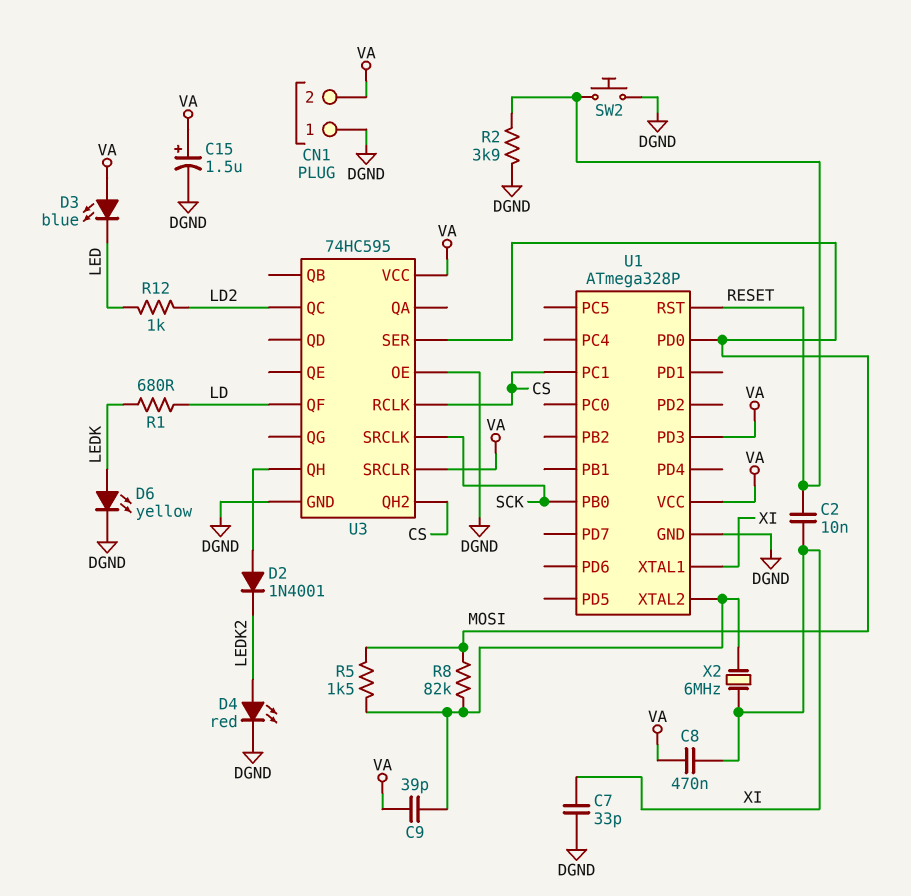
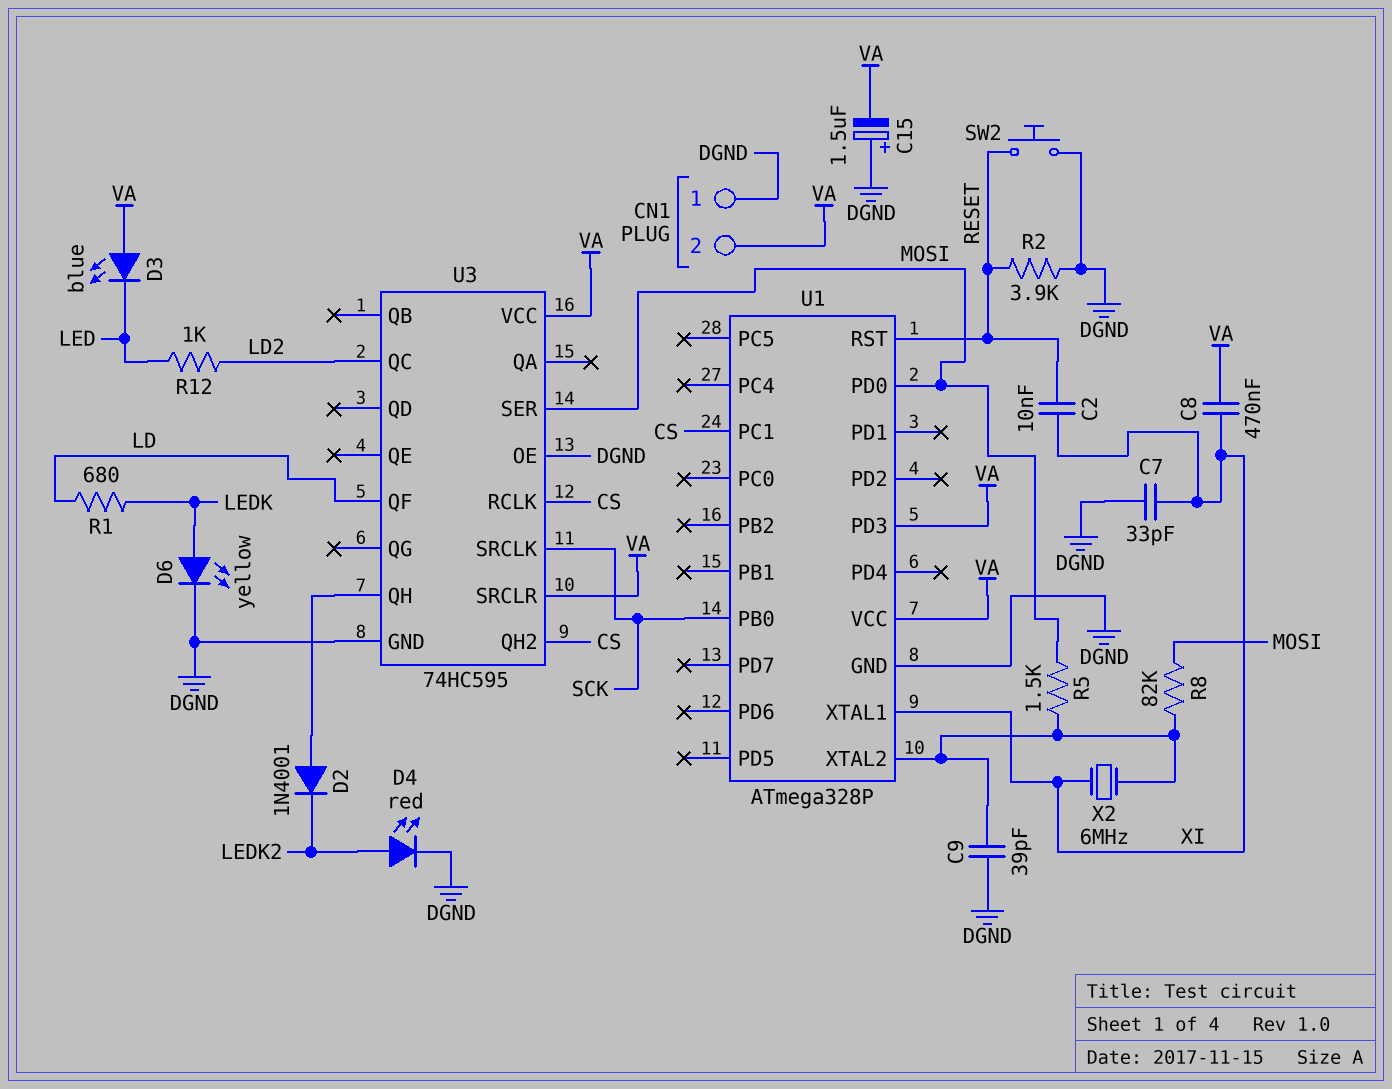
C9: 39pF (U1/XTAL2, VA) -> 39pF (DGND, U1/XTAL2)
C15: 1.5uF (plus VA, minus DGND) -> 1.5uF (plus DGND, minus VA)

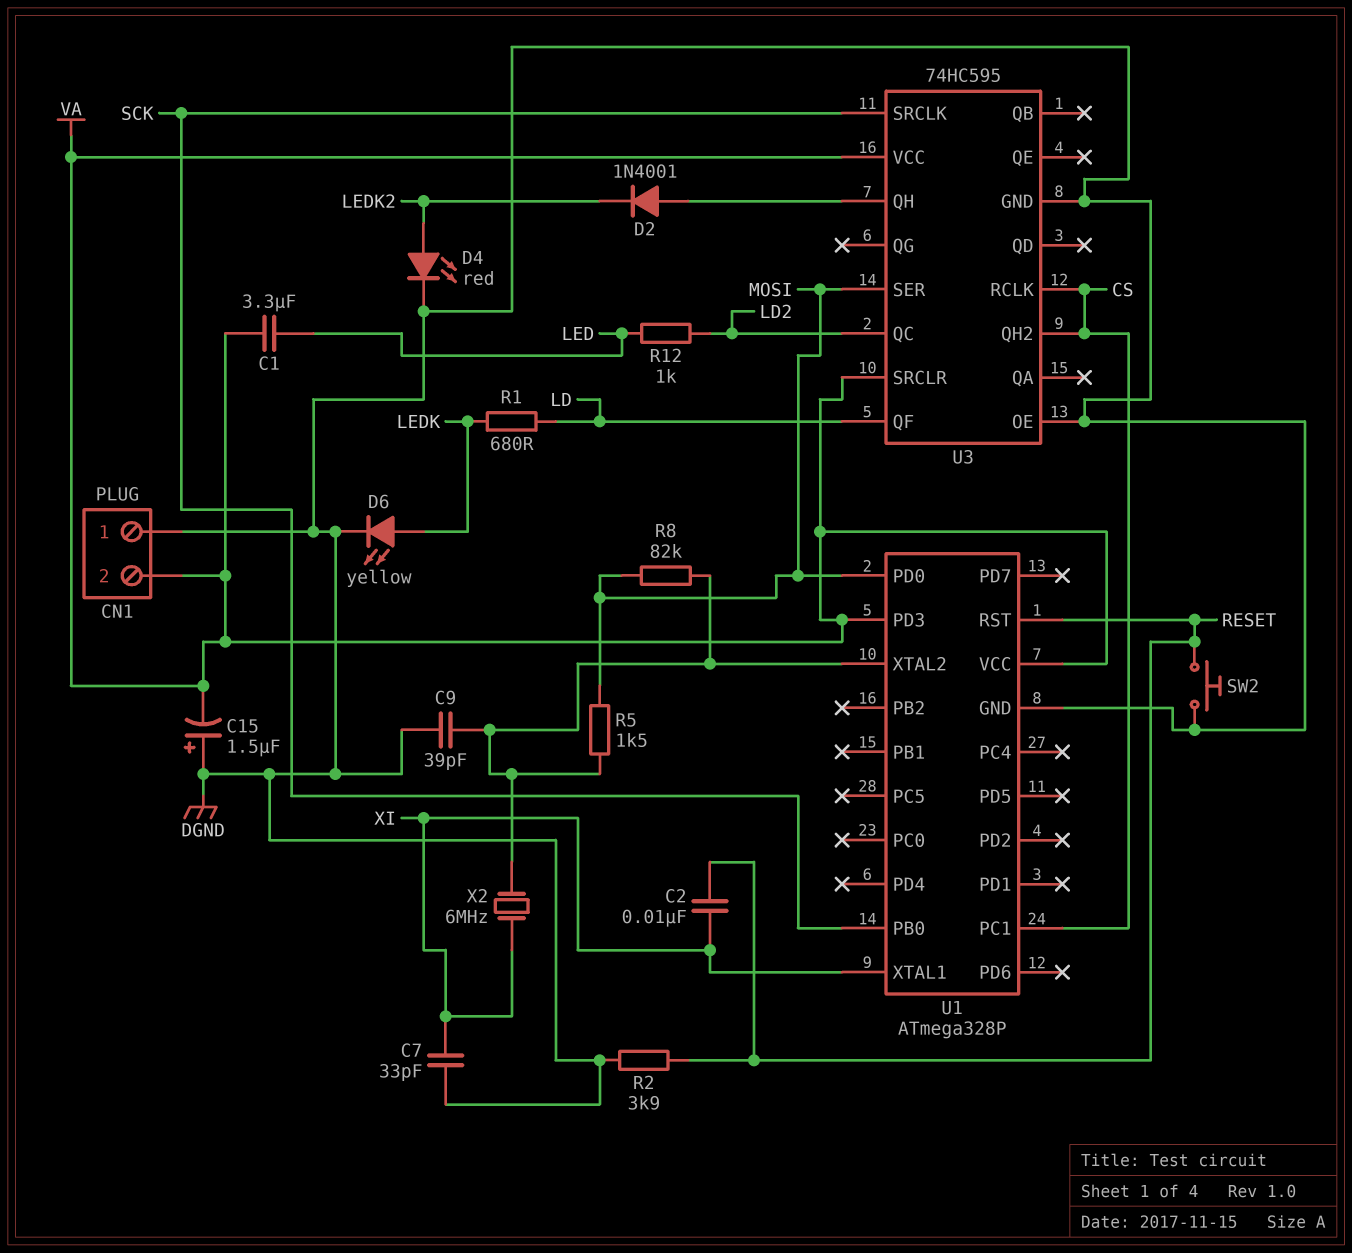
C1: none -> 3.3uF (LED, VA)
C8: 470nF (VA, XI) -> none
D3: LED blue (A VA, K LED) -> none

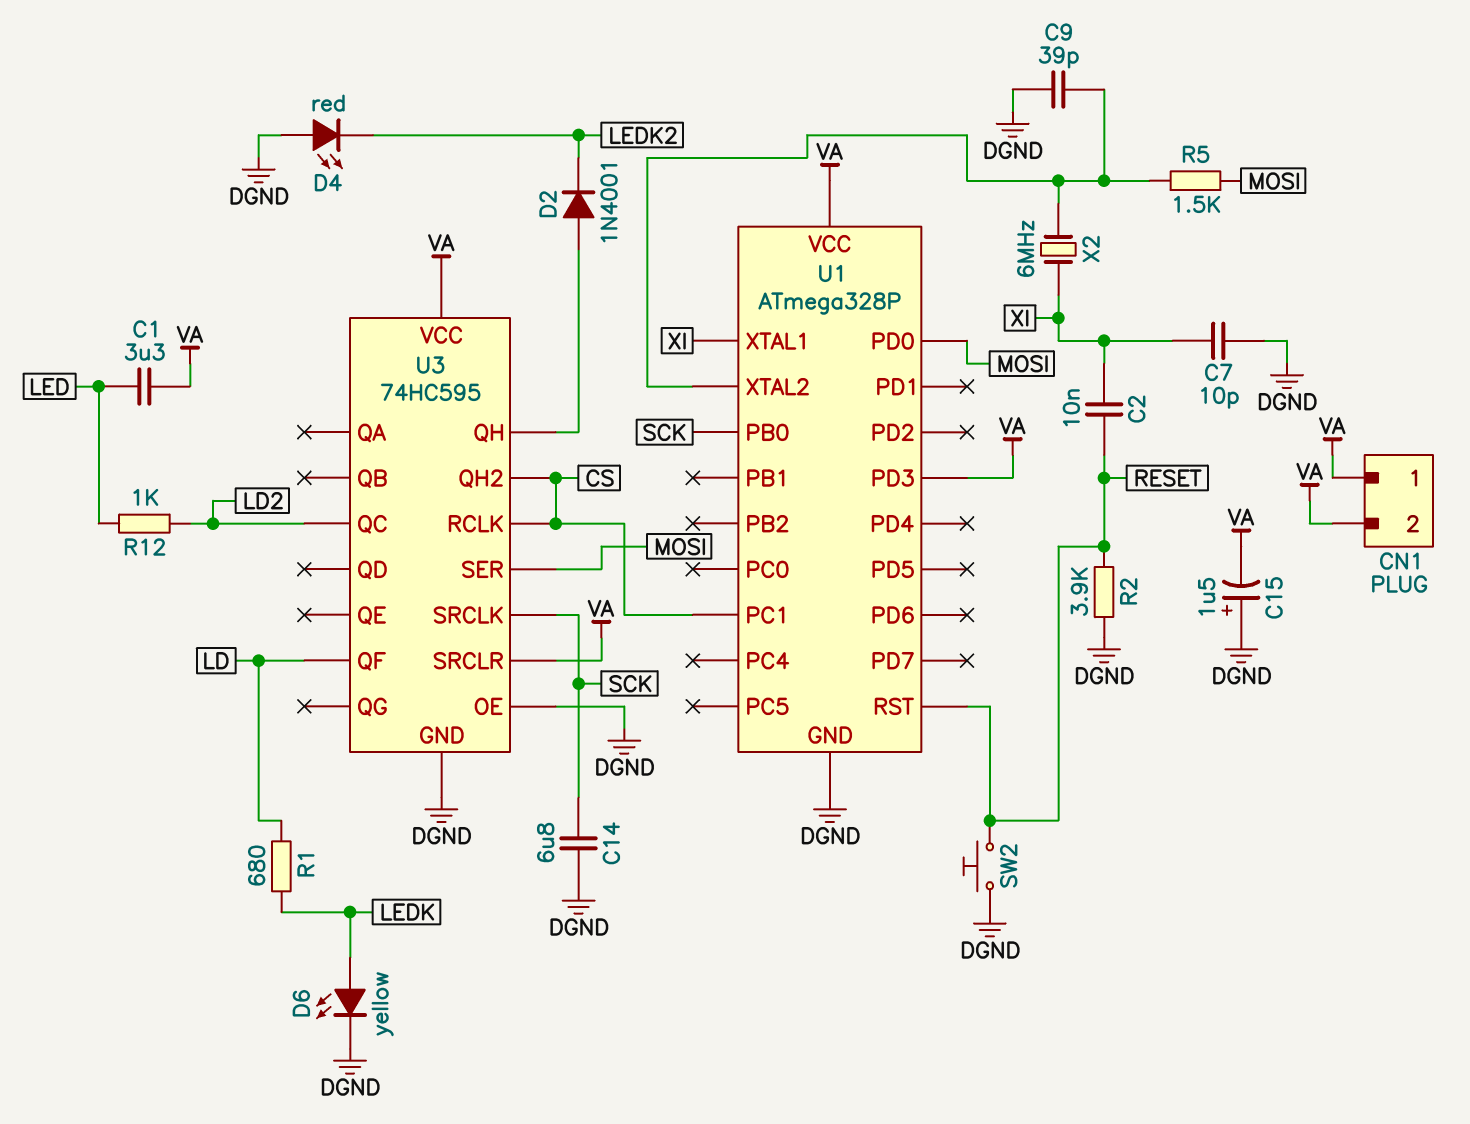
C7: 33pF (DGND, XI) -> 10pF (DGND, XI)
C14: none -> 6.8uF (DGND, SCK)
CN1 pin 1: DGND -> VA
D4: LED red (A LEDK2, K DGND) -> LED red (A DGND, K LEDK2)
R8: 82k (MOSI, U1/XTAL2) -> none

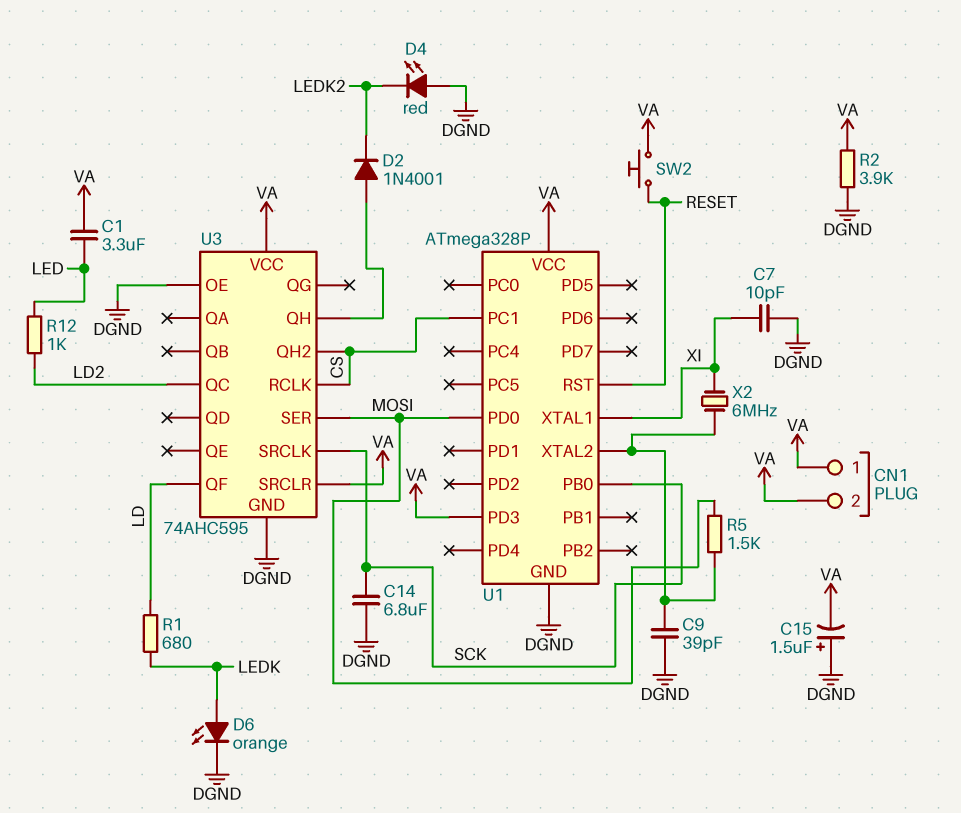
C2: 10nF (RESET, XI) -> none
D6: LED yellow (A LEDK, K DGND) -> LED orange (A LEDK, K DGND)
R2: 3.9k (DGND, RESET) -> 3.9k (DGND, VA)
SW2: button (DGND, RESET) -> button (RESET, VA)
U3: 74HC595 -> 74AHC595

